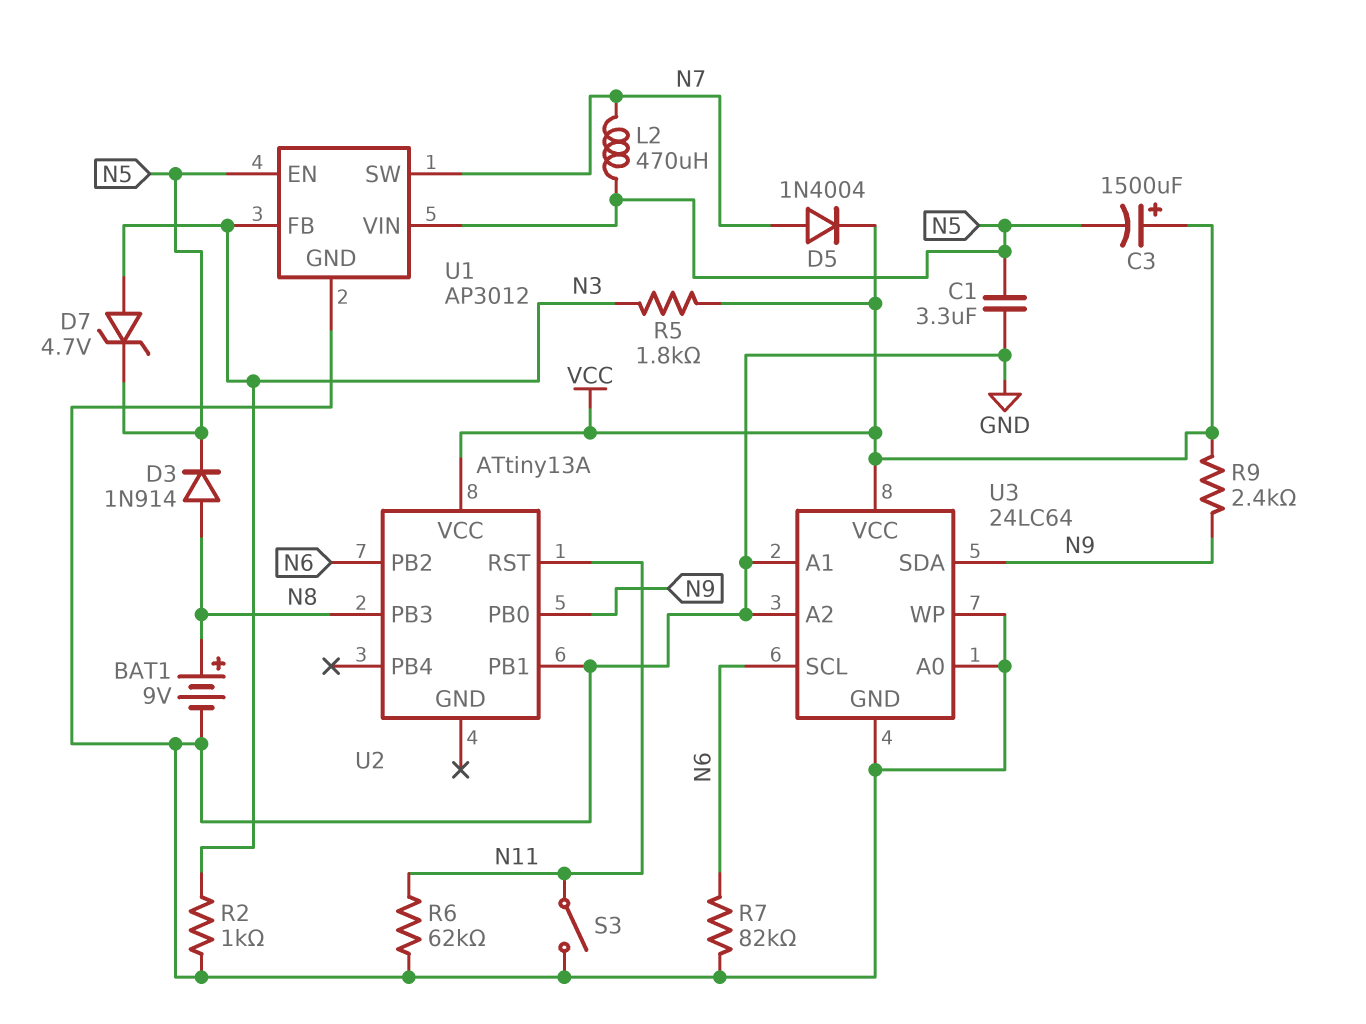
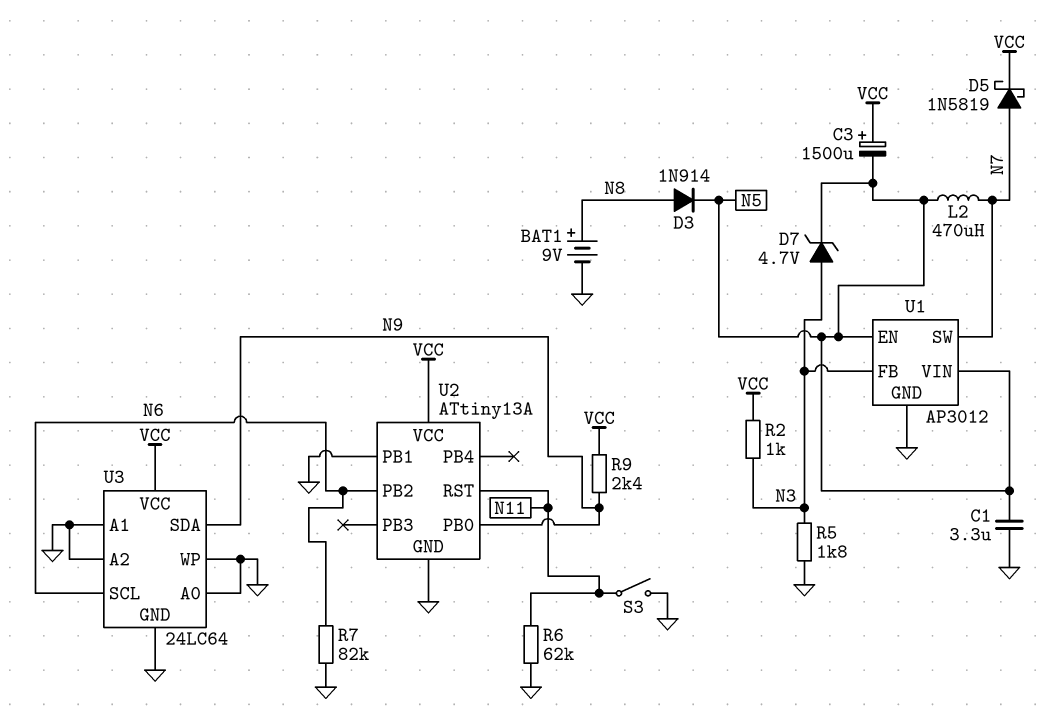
D5: diode 1N4004 (A N7, K VCC) -> schottky 1N5819 (A N7, K VCC)
R2: 1k (GND, N3) -> 1k (N3, VCC)
R5: 1.8k (N3, VCC) -> 1.8k (GND, N3)
U2 pin GND: none -> GND
U2 pin PB3: N8 -> none

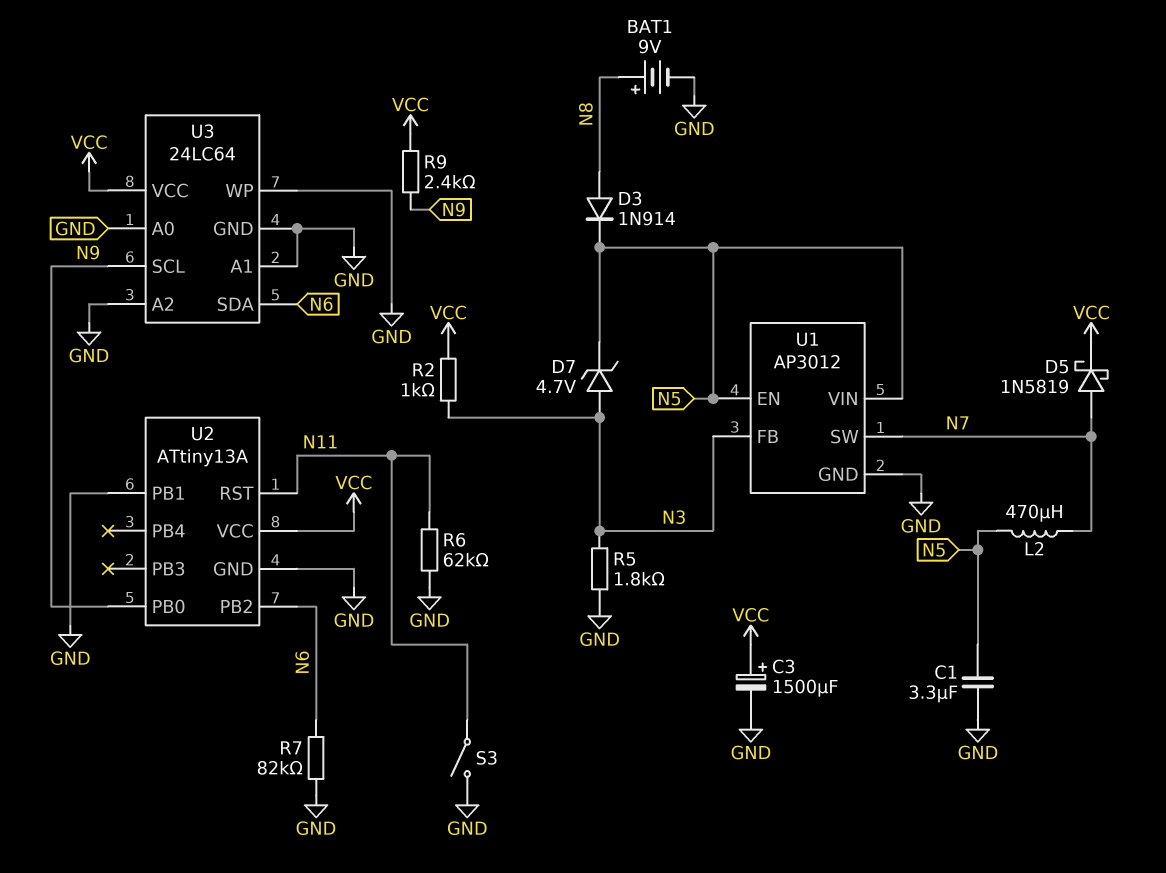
C3: 1500uF (plus VCC, minus N5) -> 1500uF (plus VCC, minus GND)
U3 pin SCL: N6 -> N9
U3 pin SDA: N9 -> N6

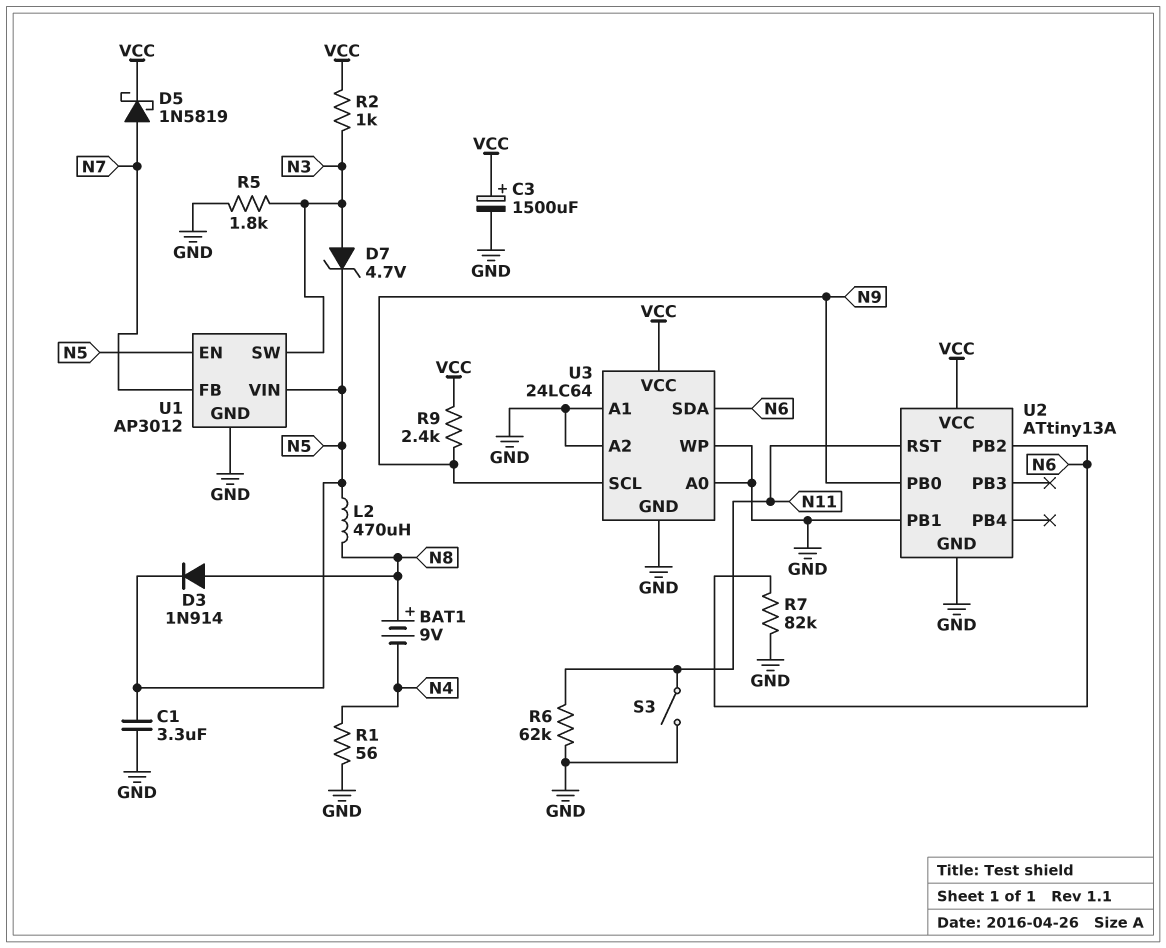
BAT1: 9V (plus N8, minus GND) -> 9V (plus N8, minus N4)
L2: 470uH (N5, N7) -> 470uH (N5, N8)
R1: none -> 56 (GND, N4)
U1 pin FB: N3 -> N7
U1 pin SW: N7 -> N3

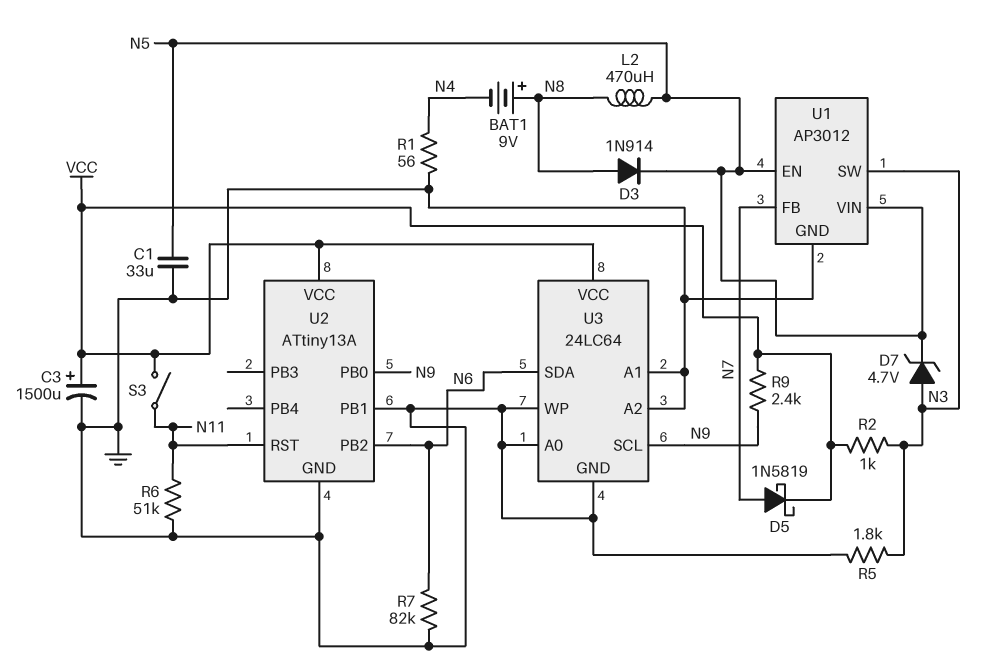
C1: 3.3uF (GND, N5) -> 33uF (GND, N5)
R6: 62k (GND, N11) -> 51k (GND, N11)
S3: switch (GND, N11) -> switch (N11, VCC)

